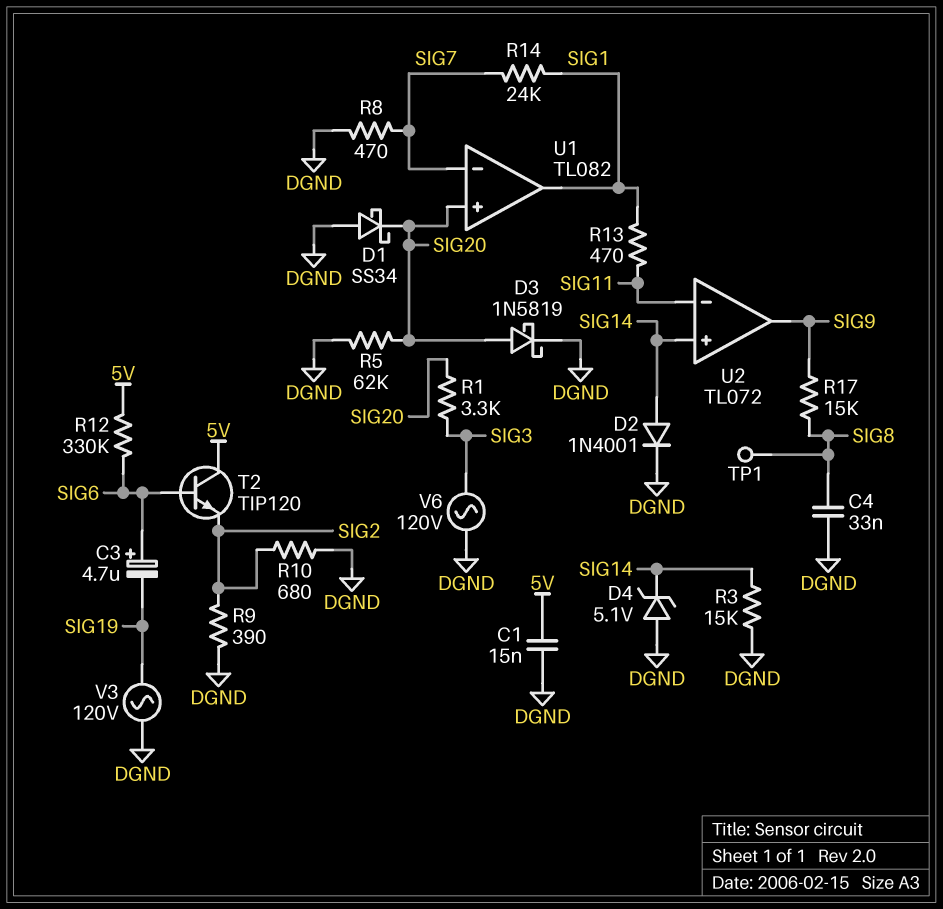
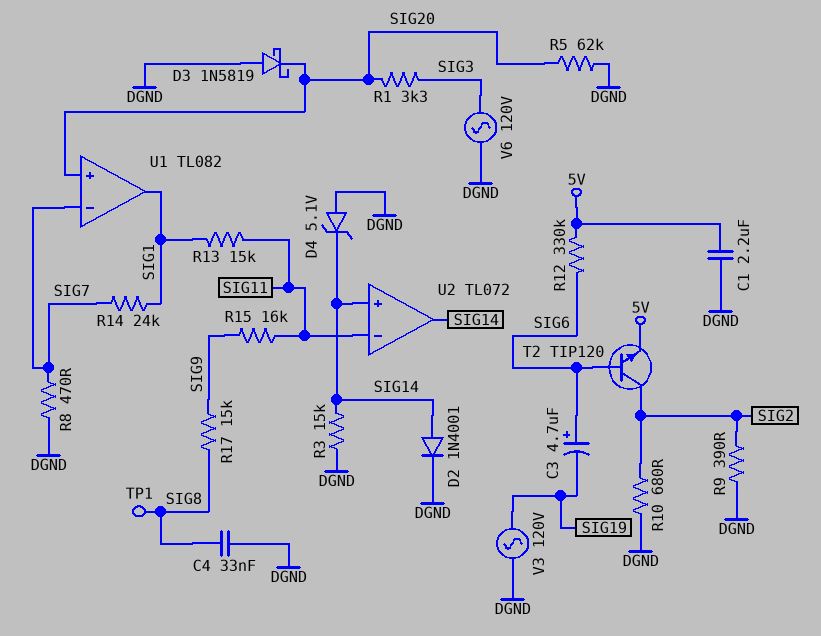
C1: 15nF (5V, DGND) -> 2.2uF (5V, DGND)
D1: schottky SS34 (A DGND, K SIG20) -> none
D3: schottky 1N5819 (A SIG20, K DGND) -> schottky 1N5819 (A DGND, K SIG20)
R13: 470 (SIG1, SIG11) -> 15k (SIG1, SIG11)
R15: none -> 16k (SIG9, SIG11)
T2: NPN TIP120 (B SIG6, C 5V, E SIG2) -> NPN TIP120 (B SIG6, C SIG2, E 5V)
U2 pin out: SIG9 -> SIG14

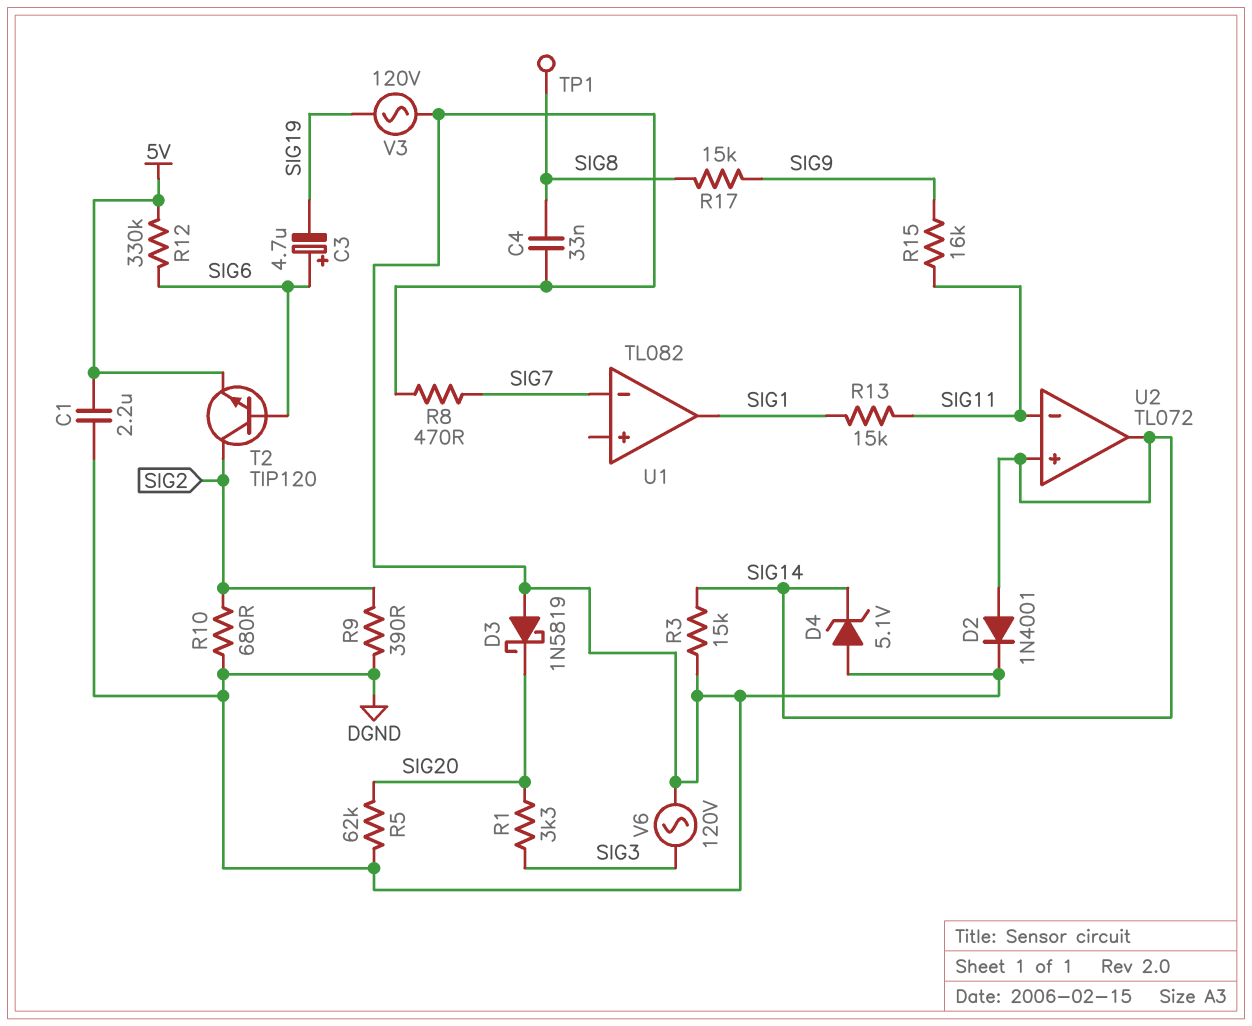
R14: 24k (SIG1, SIG7) -> none
U1 pin in+: SIG20 -> none

